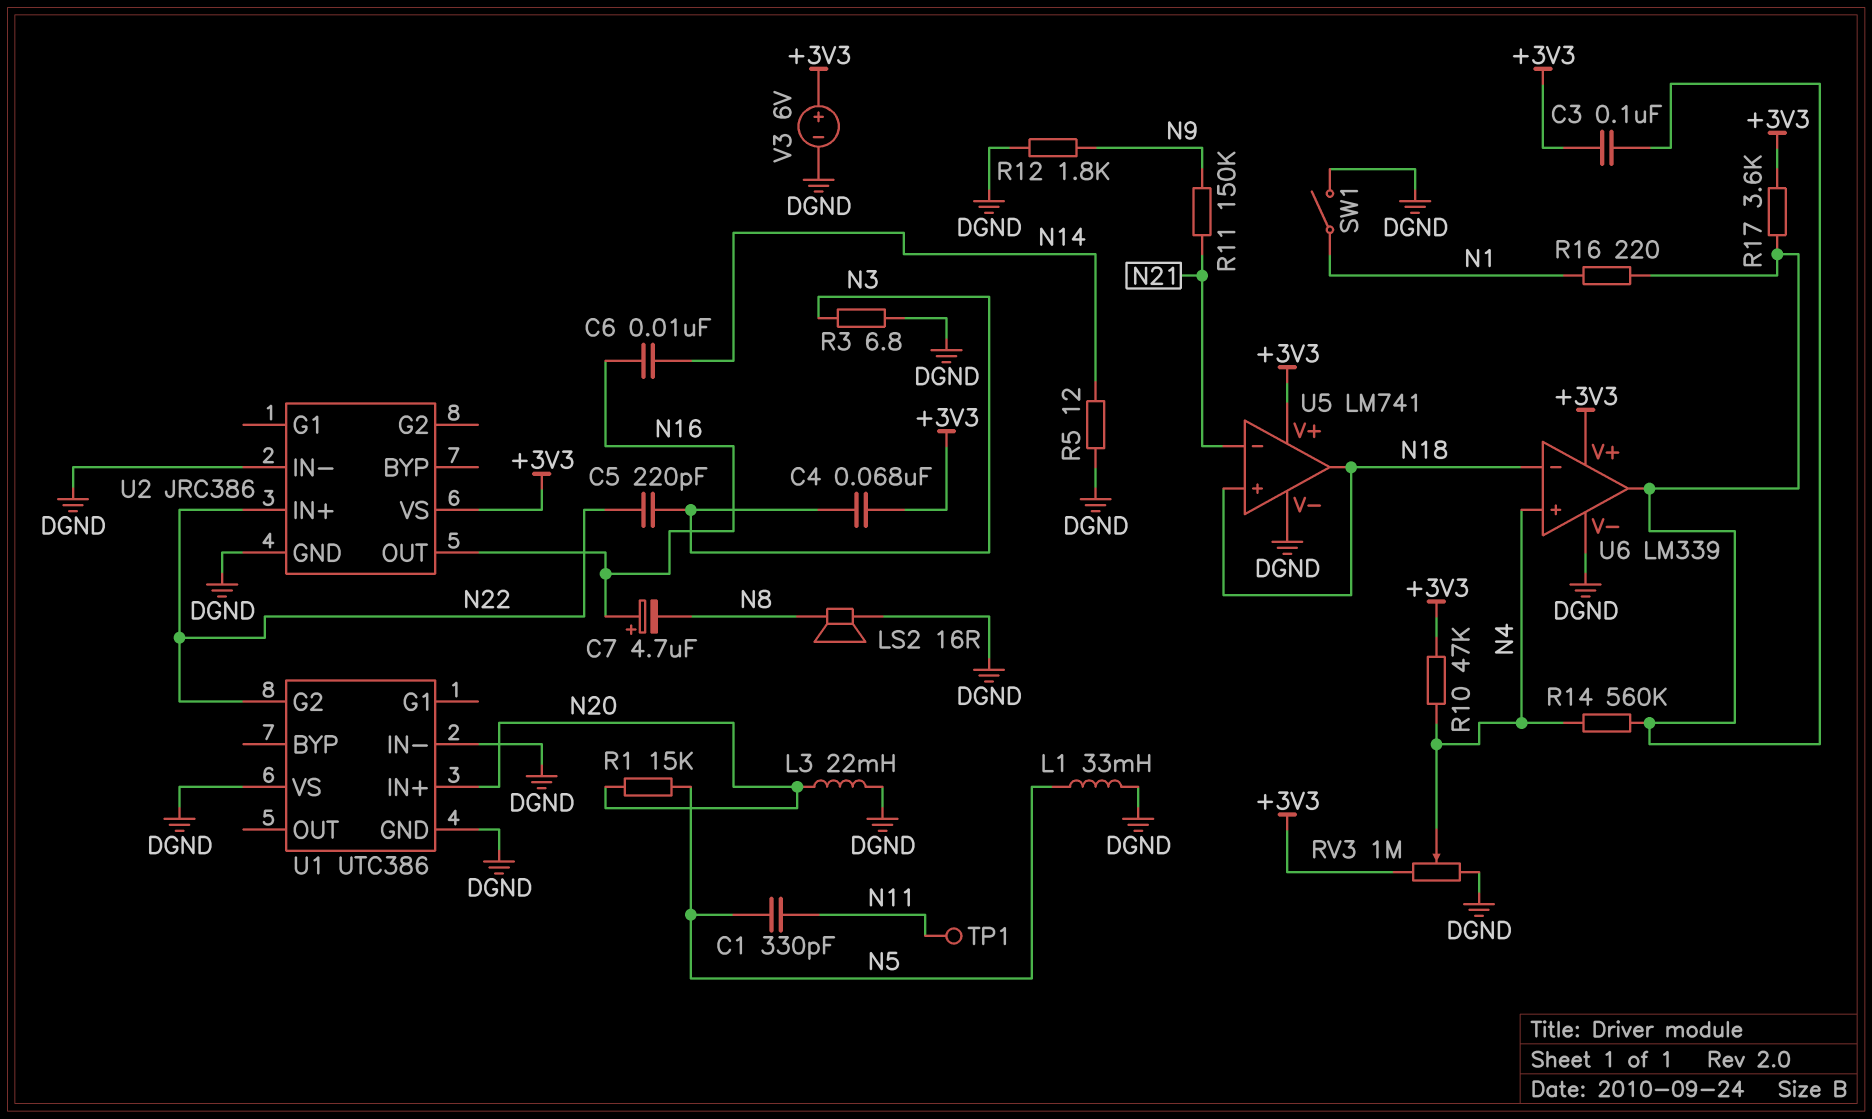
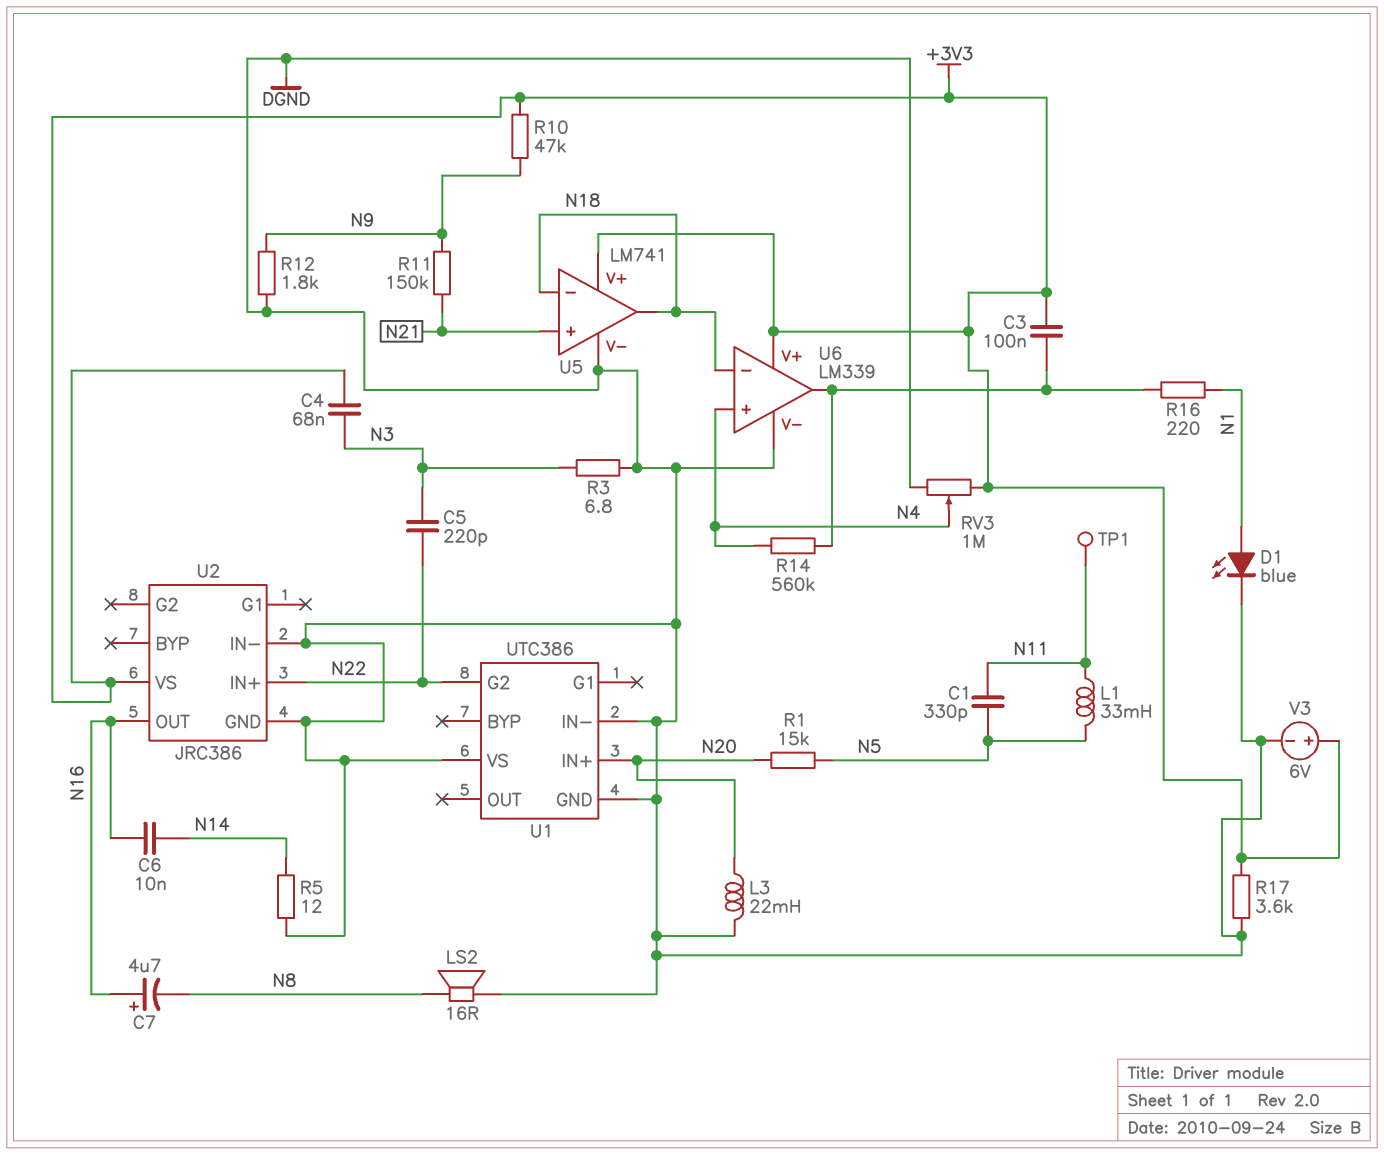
D1: none -> LED blue (A N1, K DGND)
L1: 33mH (DGND, N5) -> 33mH (N5, N11)
R10: 47k (+3V3, N4) -> 47k (+3V3, N9)
R17: 3.6k (+3V3, U6/out) -> 3.6k (+3V3, DGND)
SW1: switch (DGND, N1) -> none
U5 pin in+: N18 -> N21
U5 pin in-: N21 -> N18

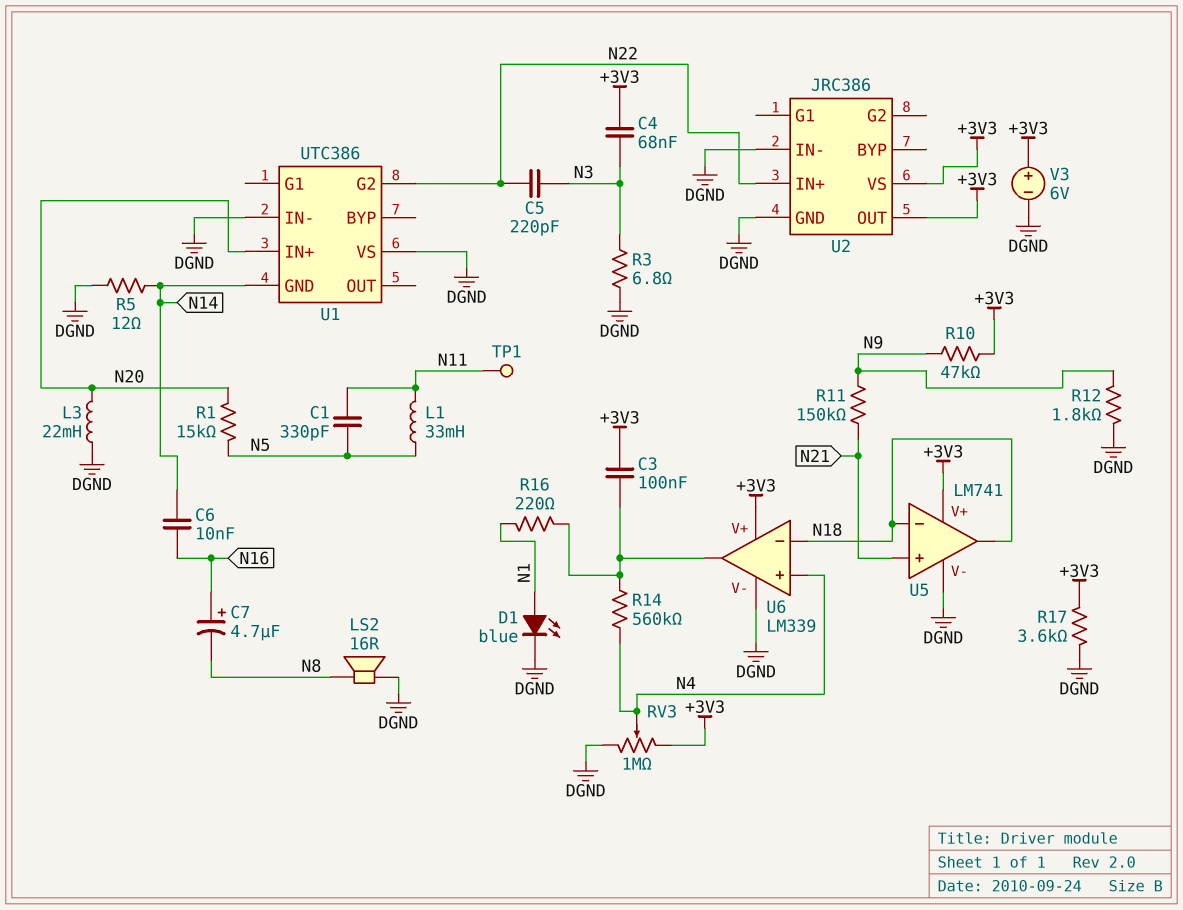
U1 pin GND: DGND -> N14
U2 pin OUT: N16 -> +3V3

